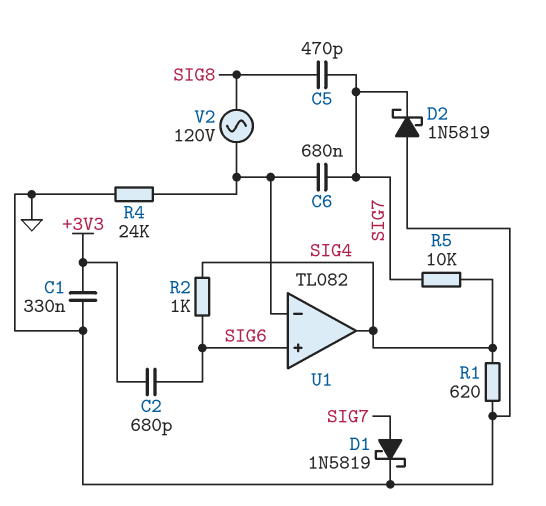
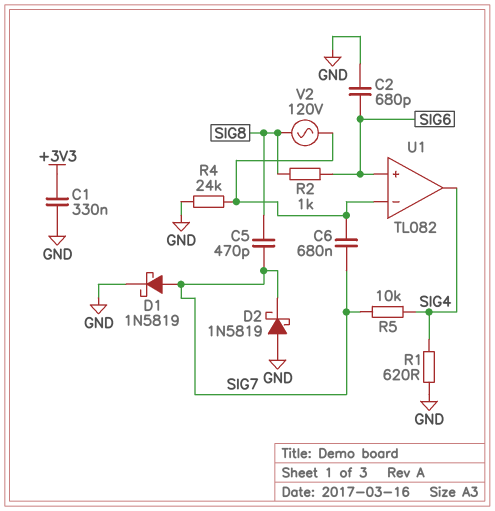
C2: 680pF (+3V3, SIG6) -> 680pF (GND, SIG6)
R2: 1k (SIG4, SIG6) -> 1k (SIG6, SIG8)

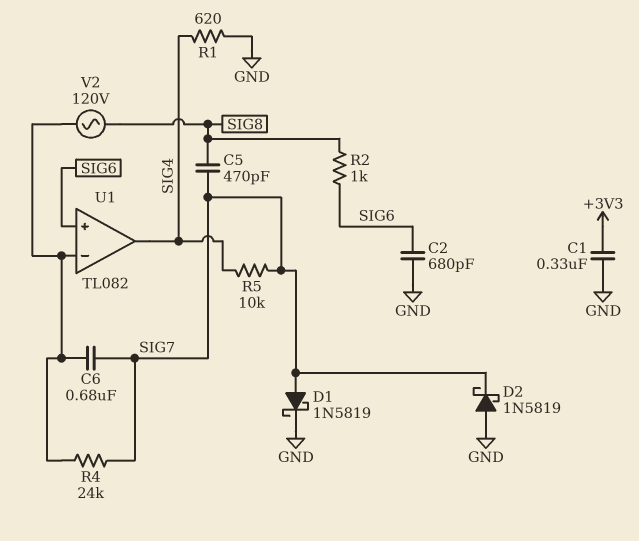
R4: 24k (GND, U1/in-) -> 24k (SIG7, U1/in-)

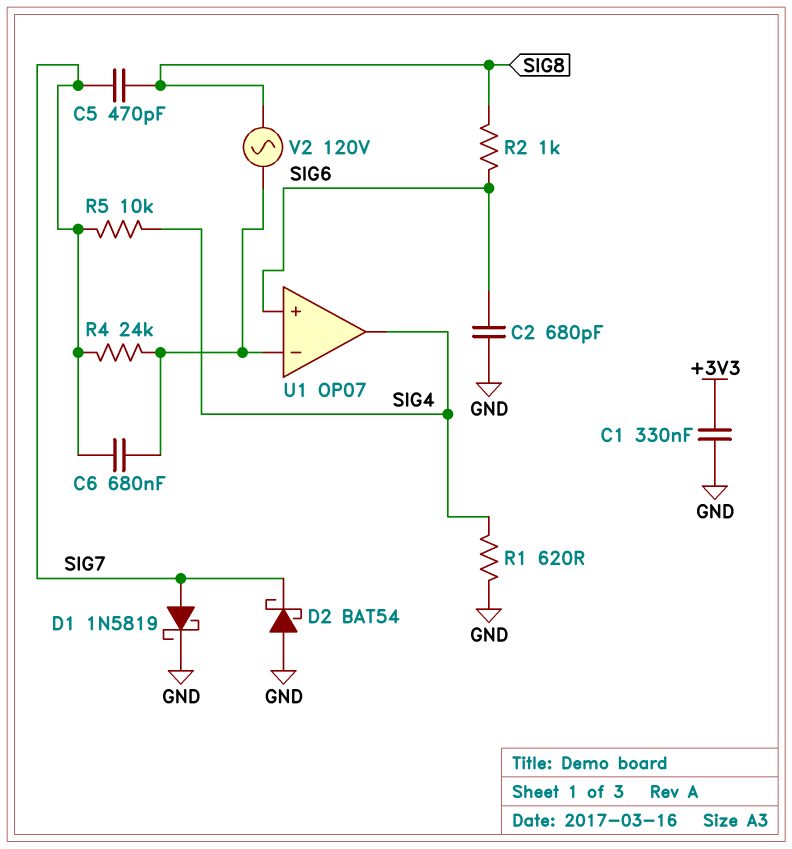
D2: schottky 1N5819 (A GND, K SIG7) -> schottky BAT54 (A GND, K SIG7)
U1: TL082 -> OP07

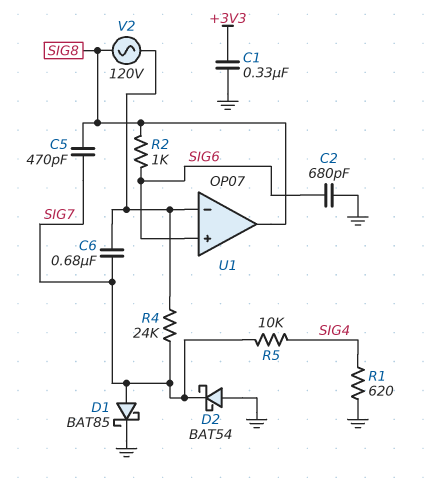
D1: schottky 1N5819 (A SIG7, K GND) -> schottky BAT85 (A SIG7, K GND)
U1 pin out: SIG4 -> SIG8

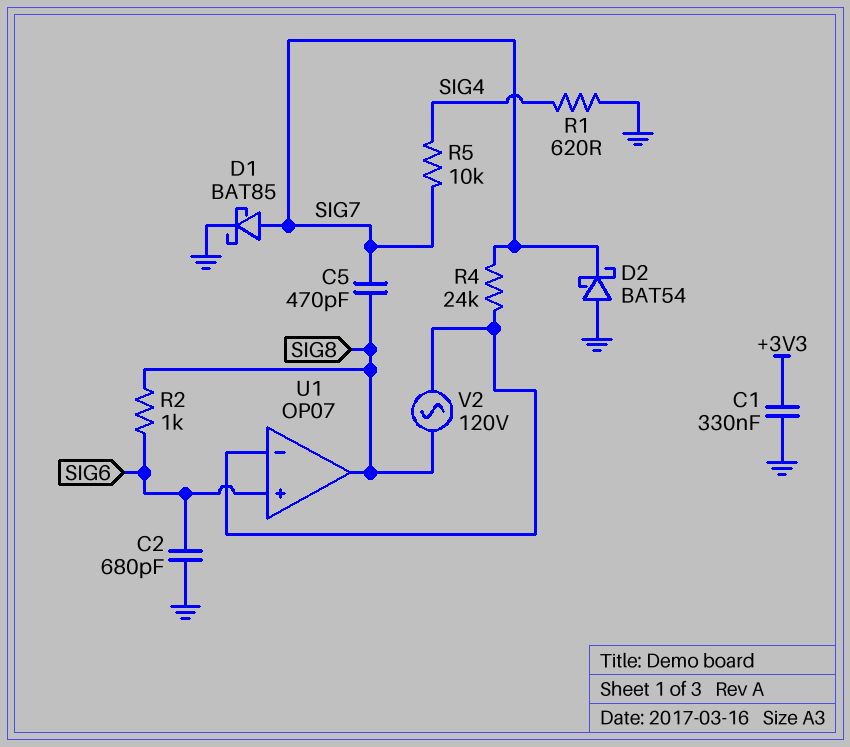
C6: 680nF (SIG7, U1/in-) -> none

